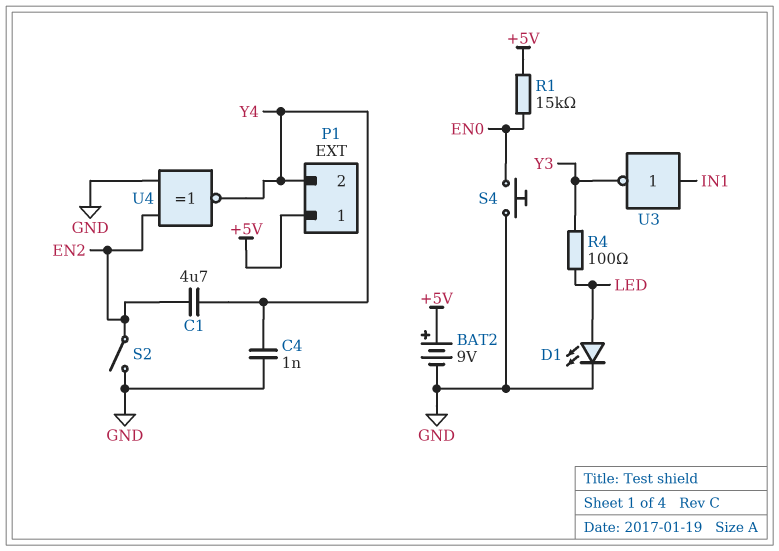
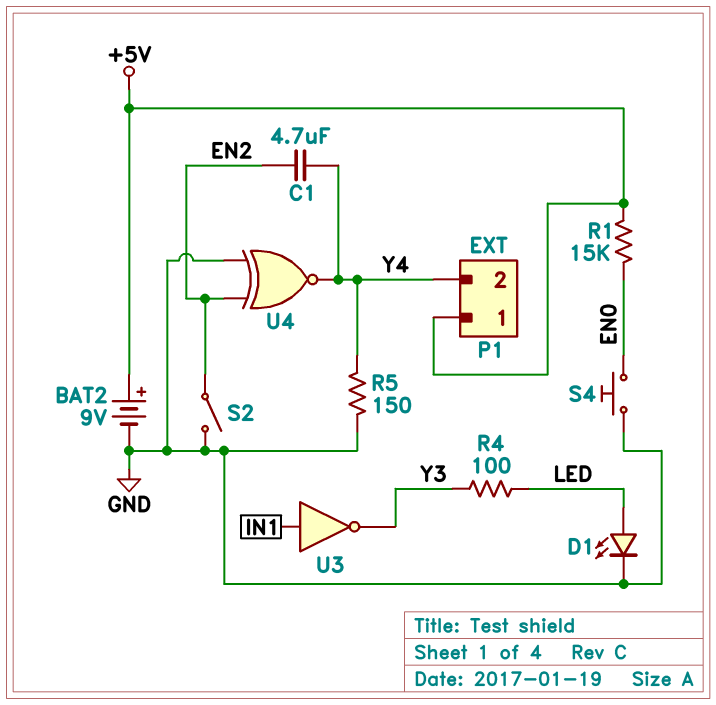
C4: 1nF (GND, Y4) -> none
R5: none -> 150 (GND, Y4)

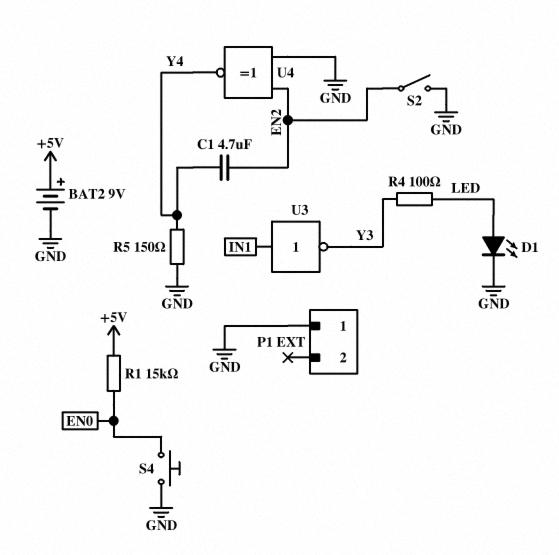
P1 pin 1: +5V -> GND
P1 pin 2: Y4 -> none

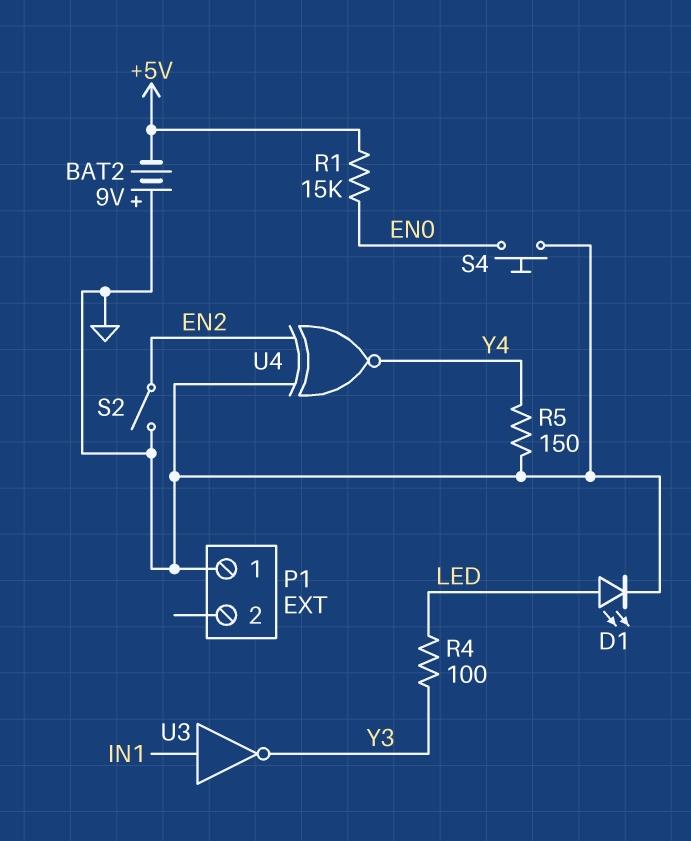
BAT2: 9V (plus +5V, minus GND) -> 9V (plus GND, minus +5V)
C1: 4.7uF (EN2, Y4) -> none

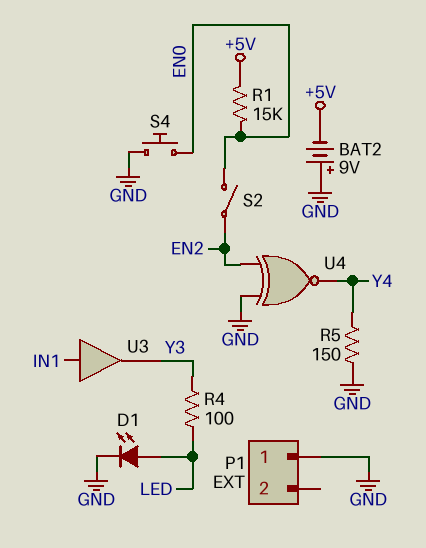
S2: switch (EN2, GND) -> switch (EN0, EN2)
U3: NOT (in IN1, out Y3) -> buffer (in IN1, out Y3)

